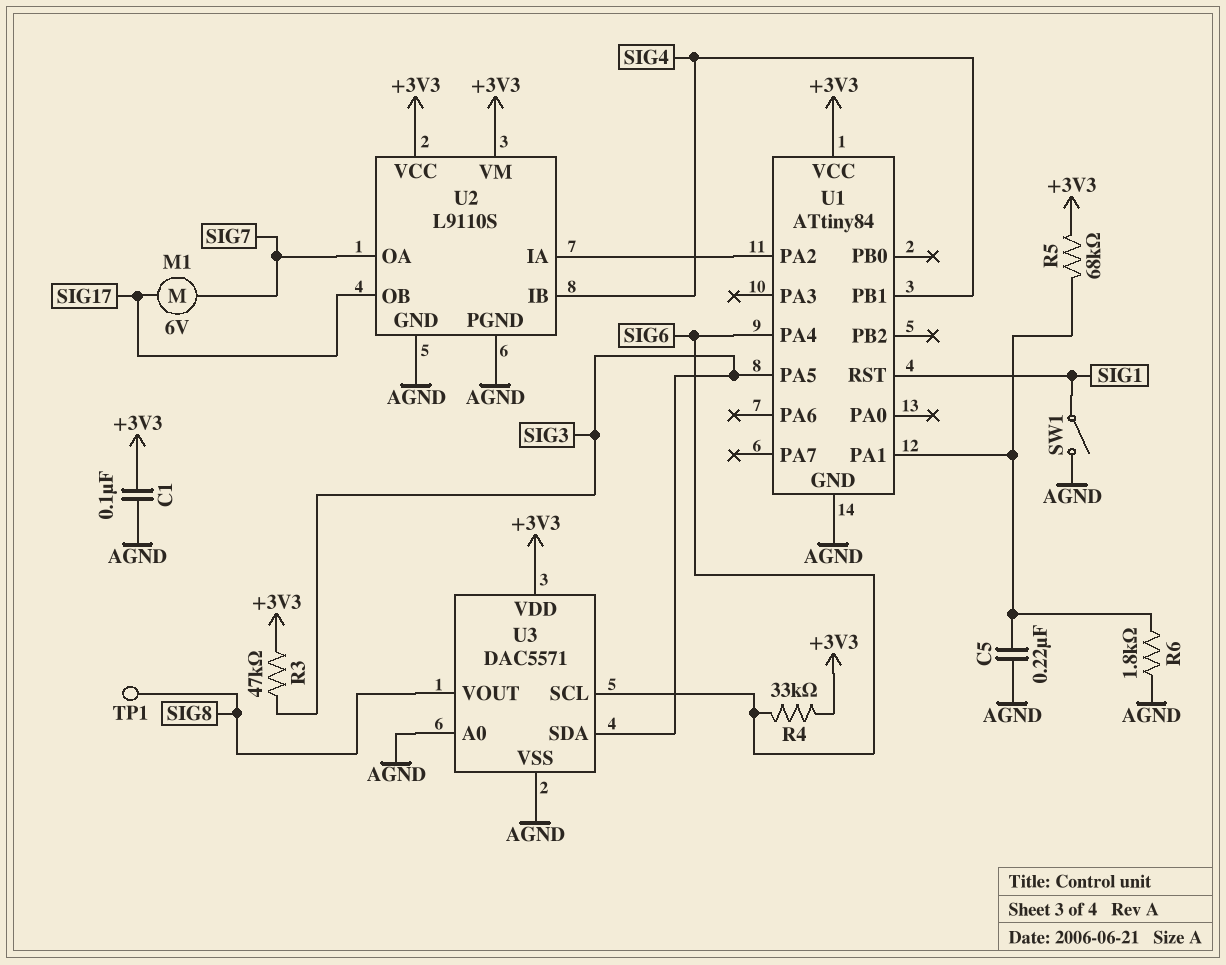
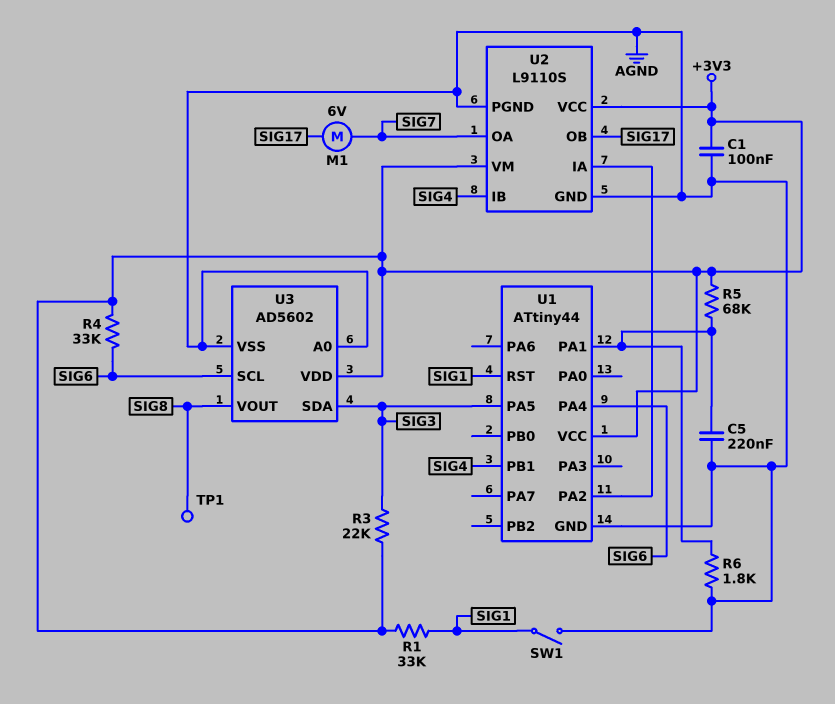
R1: none -> 33k (+3V3, SIG1)
R3: 47k (+3V3, SIG3) -> 22k (+3V3, SIG3)
U1: ATtiny84 -> ATtiny44
U3: DAC5571 -> AD5602

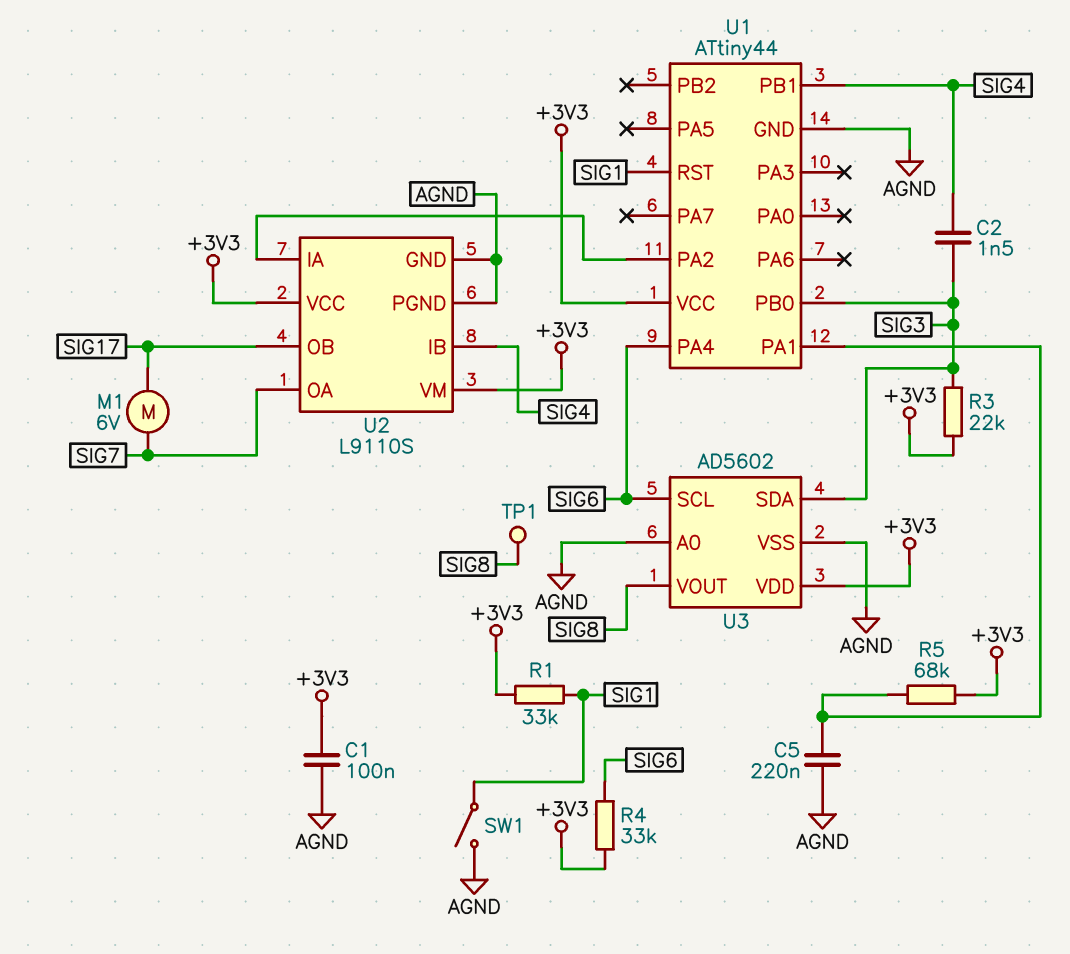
C2: none -> 1.5nF (SIG3, SIG4)
R6: 1.8k (AGND, U1/PA1) -> none
U1 pin PA5: SIG3 -> none
U1 pin PB0: none -> SIG3

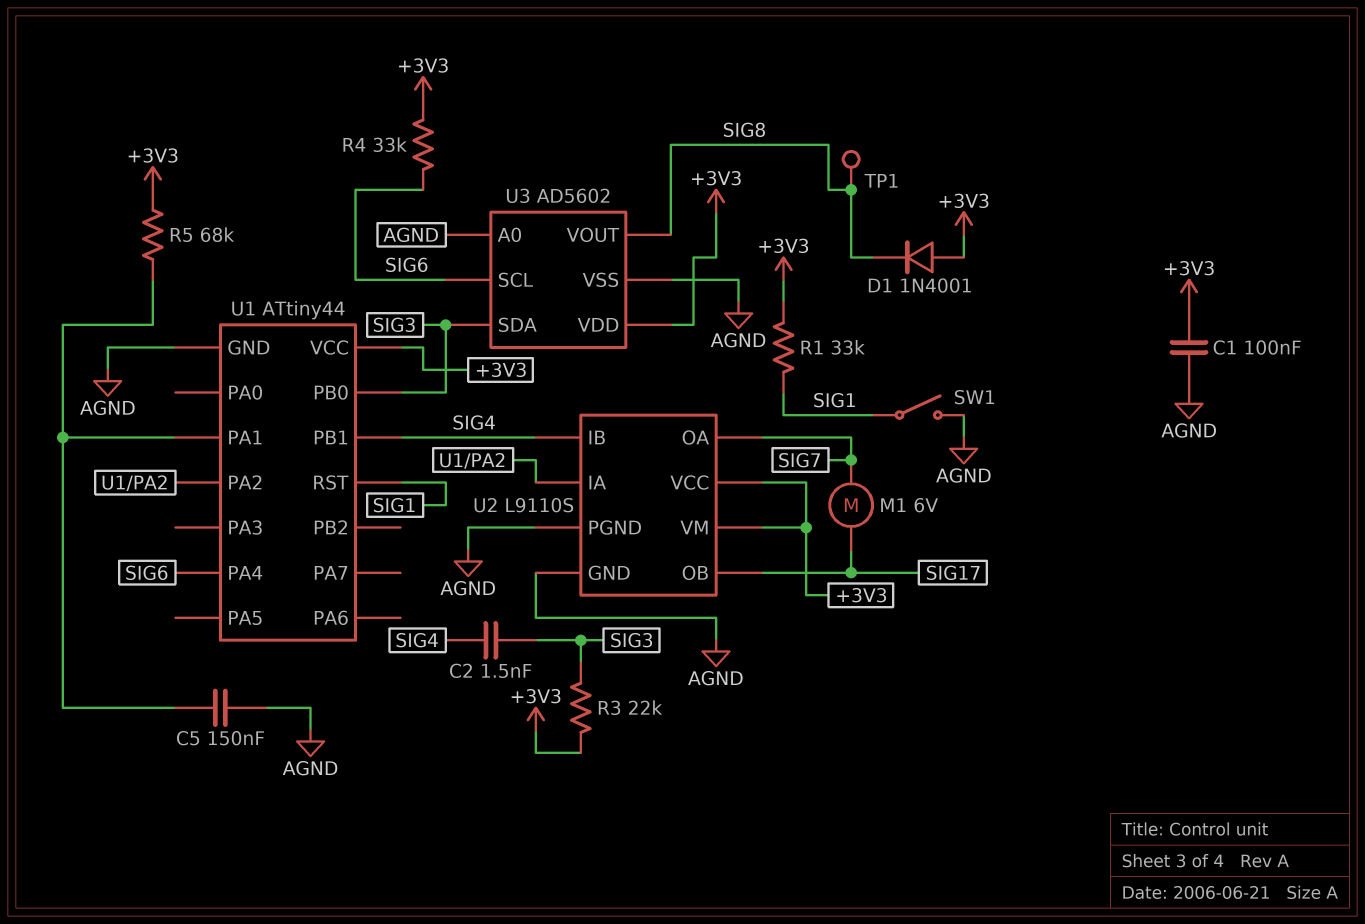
C5: 220nF (AGND, U1/PA1) -> 150nF (AGND, U1/PA1)
D1: none -> diode 1N4001 (A +3V3, K SIG8)

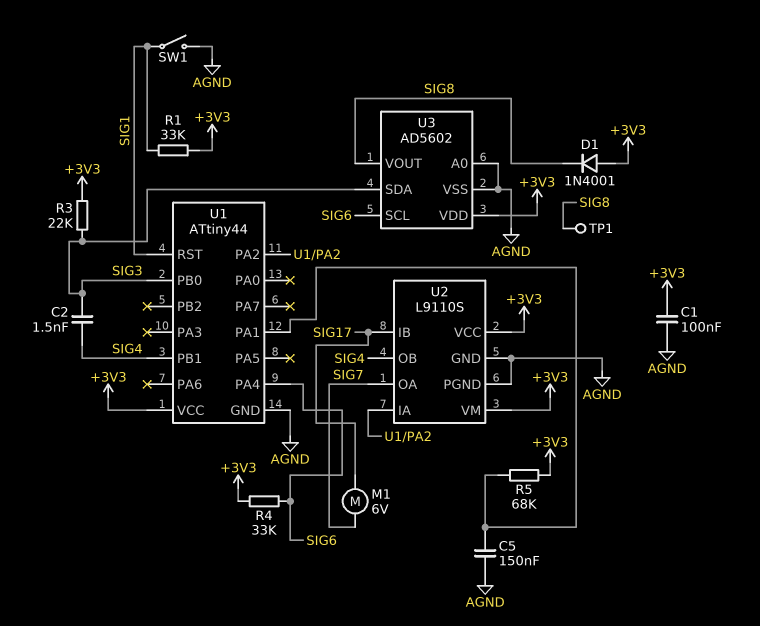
U2 pin IB: SIG4 -> SIG17
U2 pin OB: SIG17 -> SIG4

